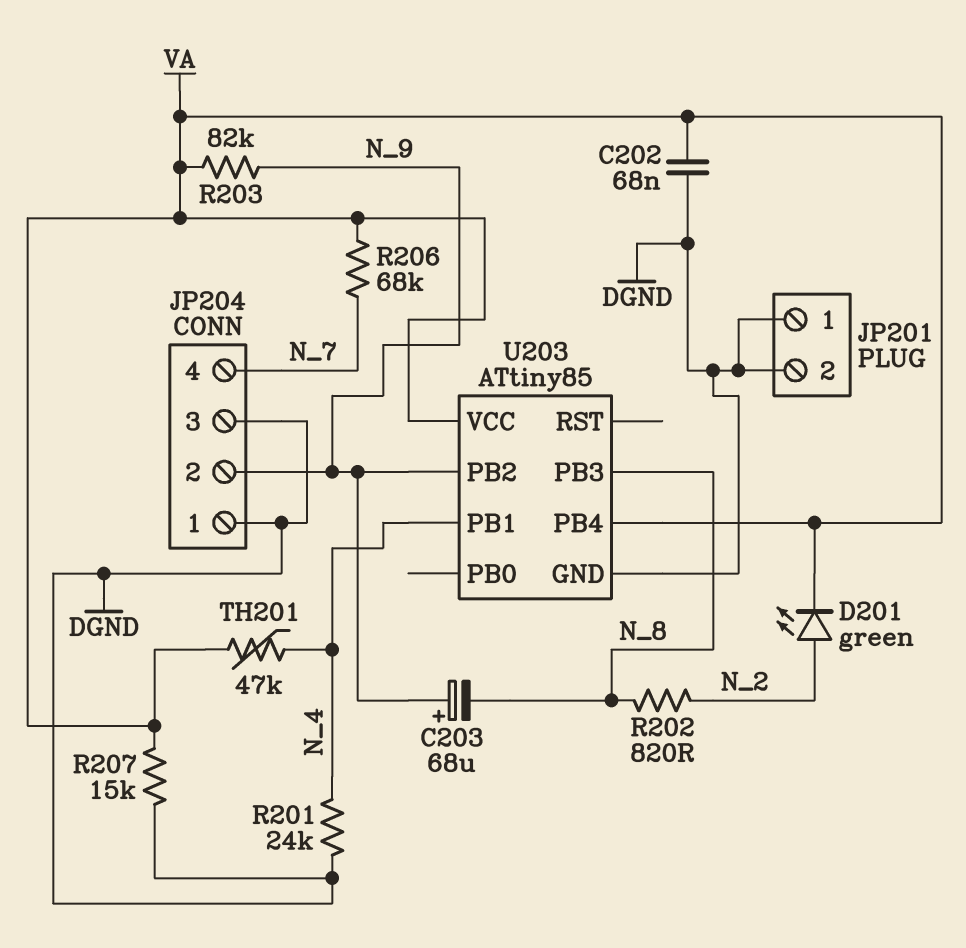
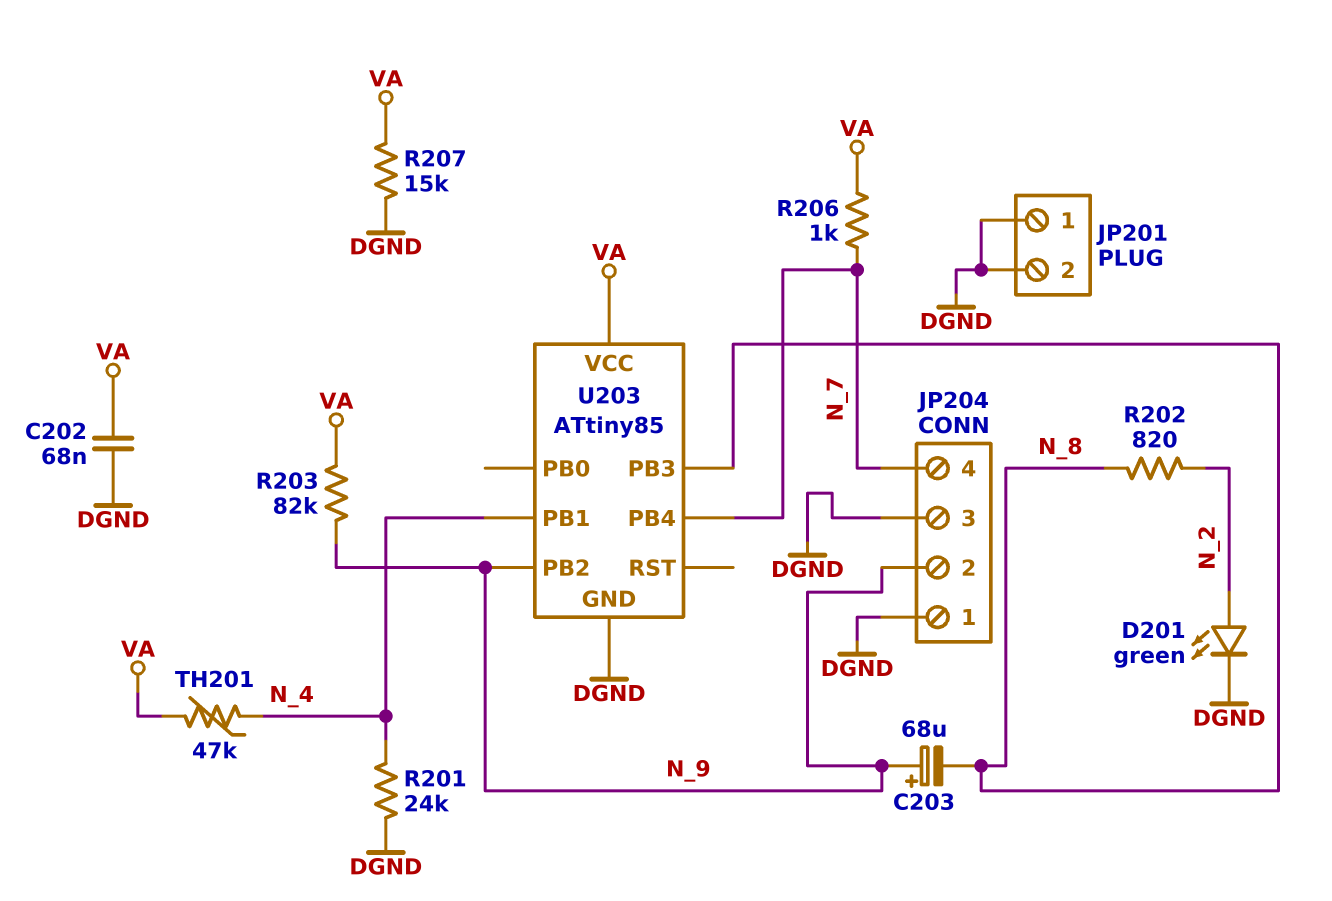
D201: LED green (A N_2, K VA) -> LED green (A N_2, K DGND)
R206: 68k (N_7, VA) -> 1k (N_7, VA)
U203 pin PB4: VA -> N_7

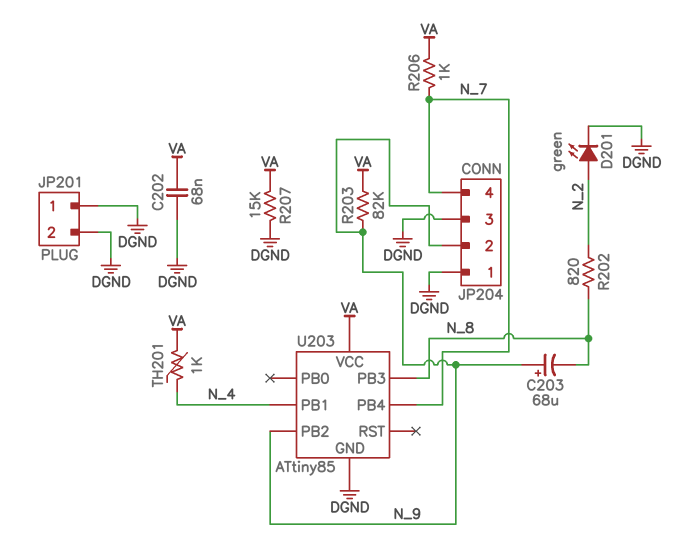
R201: 24k (DGND, N_4) -> none
TH201: 47k (N_4, VA) -> 1k (N_4, VA)

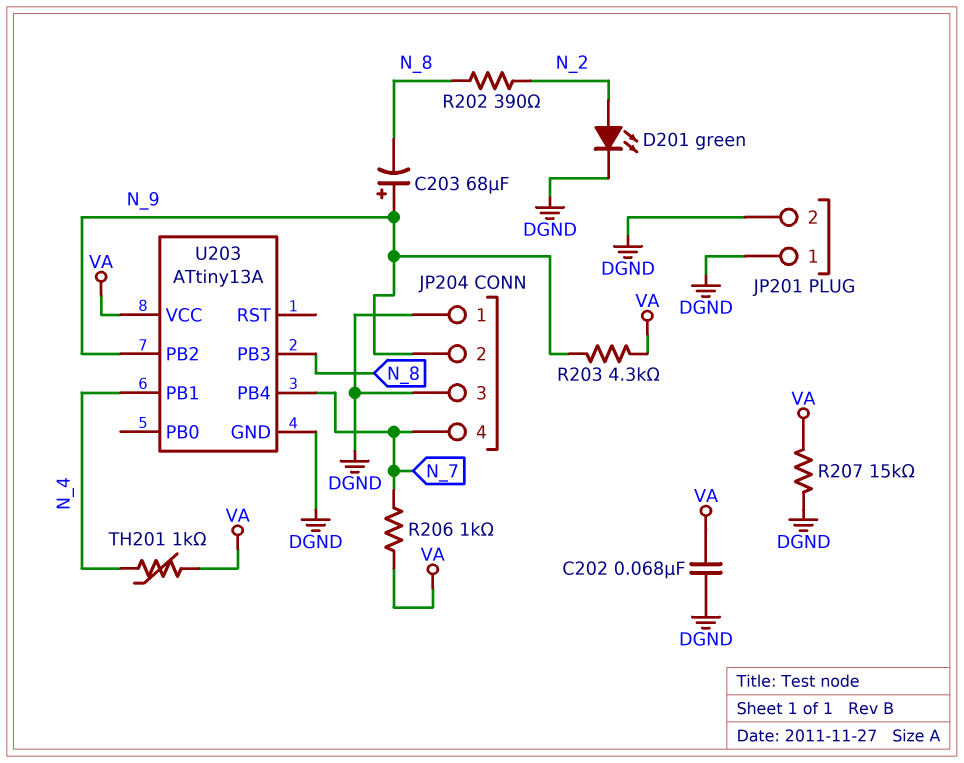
R202: 820 (N_2, N_8) -> 390 (N_2, N_8)
R203: 82k (N_9, VA) -> 4.3k (N_9, VA)
U203: ATtiny85 -> ATtiny13A

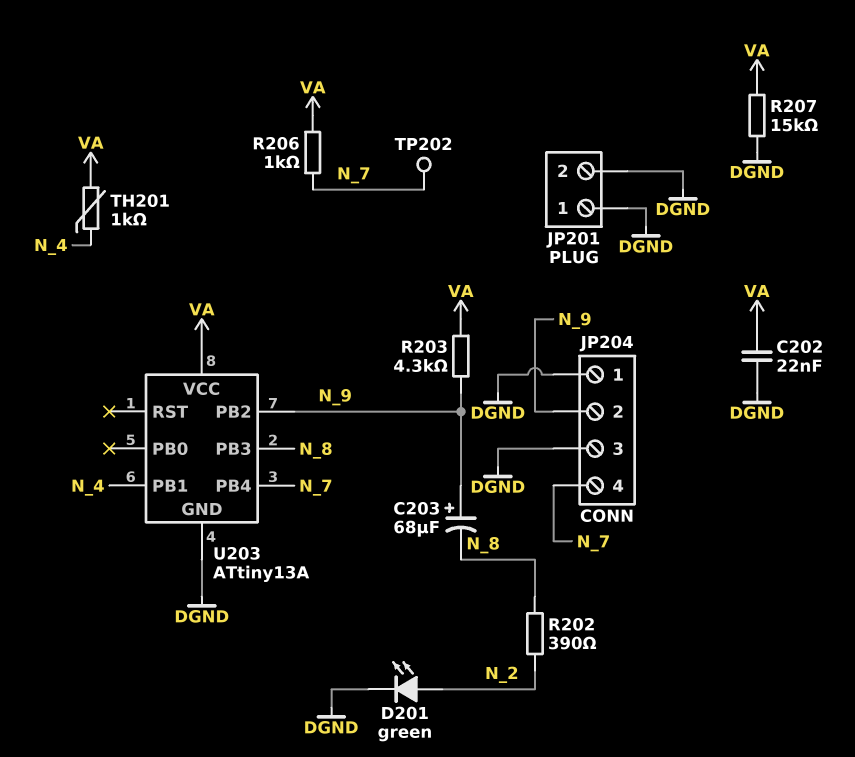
C202: 68nF (DGND, VA) -> 22nF (DGND, VA)
TP202: none -> test point (N_7)

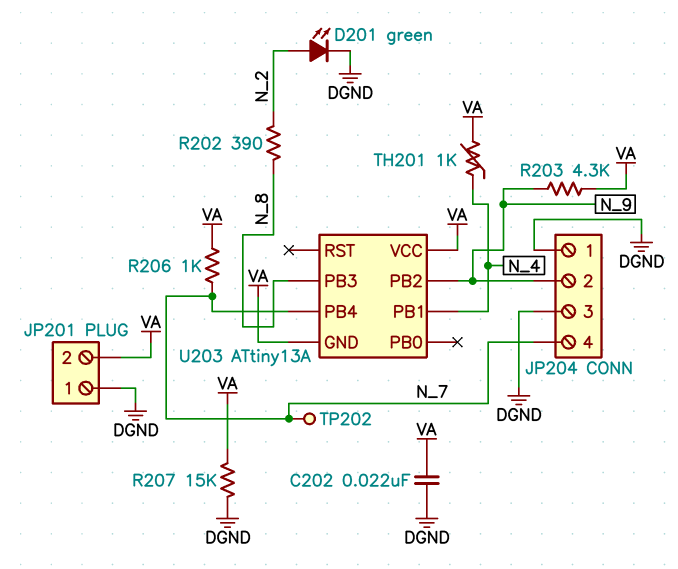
C203: 68uF (plus N_9, minus N_8) -> none
JP201 pin 2: DGND -> VA
U203 pin GND: DGND -> VA

